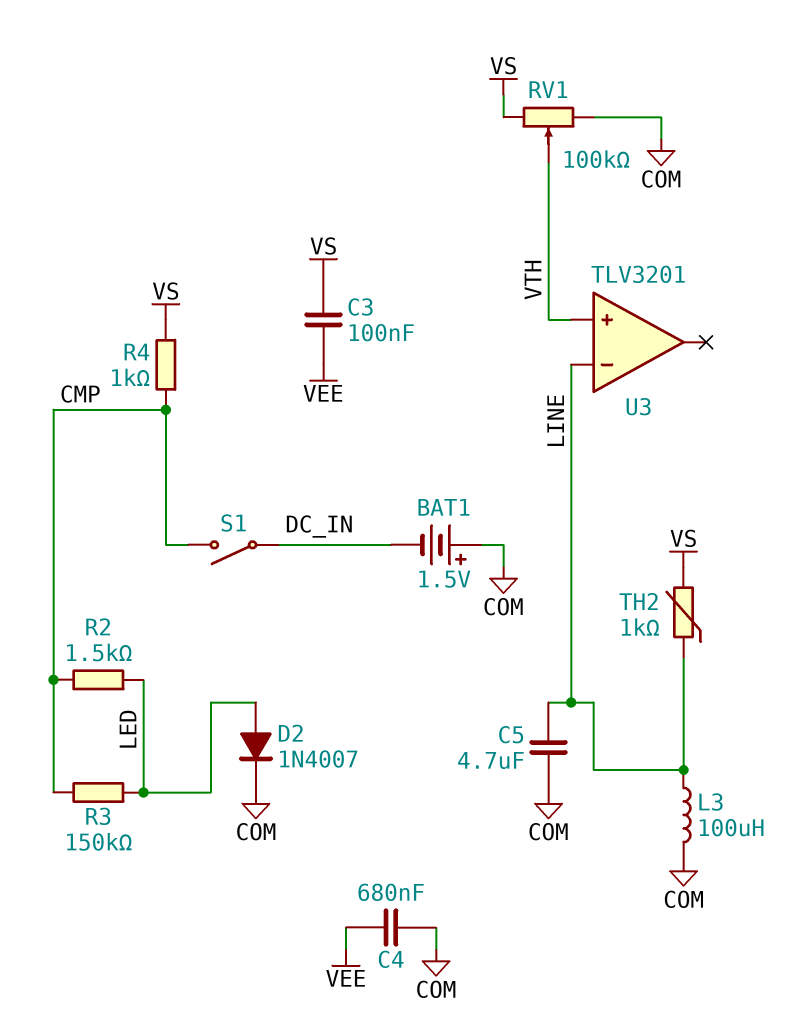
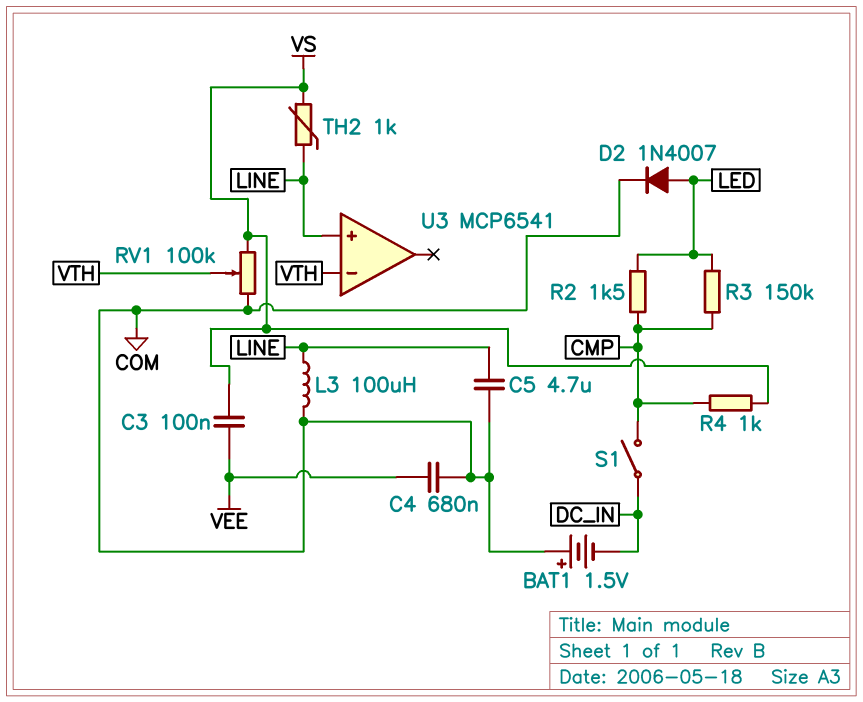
U3: TLV3201 -> MCP6541
U3 pin in+: VTH -> LINE
U3 pin in-: LINE -> VTH

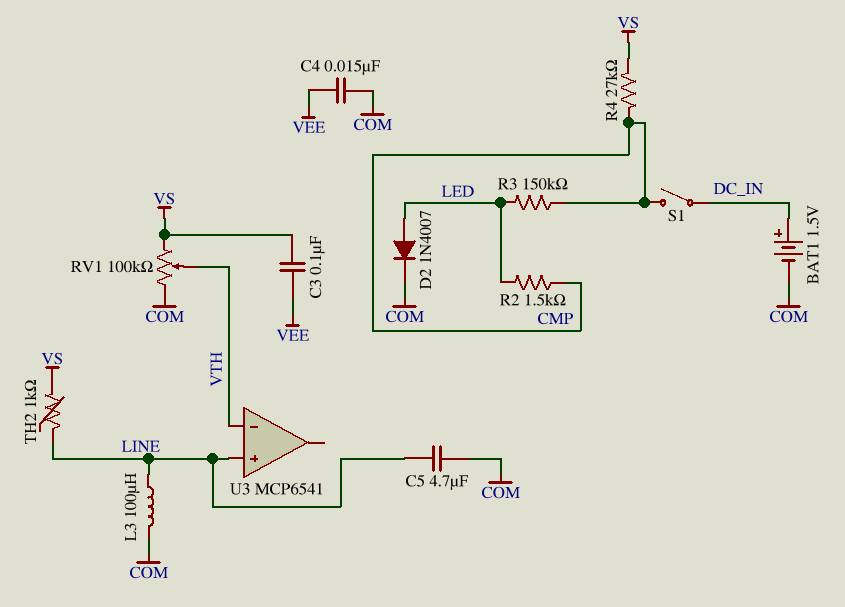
BAT1: 1.5V (plus COM, minus DC_IN) -> 1.5V (plus DC_IN, minus COM)
C4: 680nF (COM, VEE) -> 15nF (COM, VEE)
R4: 1k (CMP, VS) -> 27k (CMP, VS)

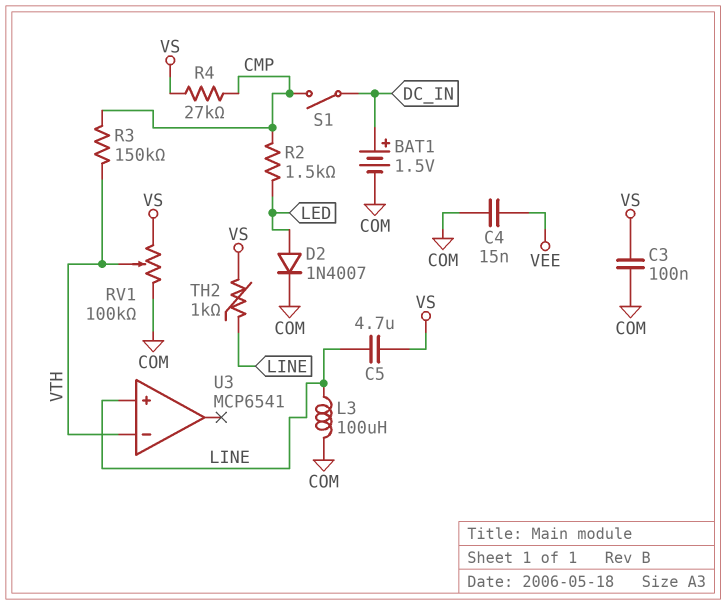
C3: 100nF (VEE, VS) -> 100nF (COM, VS)
C5: 4.7uF (COM, LINE) -> 4.7uF (LINE, VS)
R3: 150k (CMP, LED) -> 150k (CMP, VTH)

